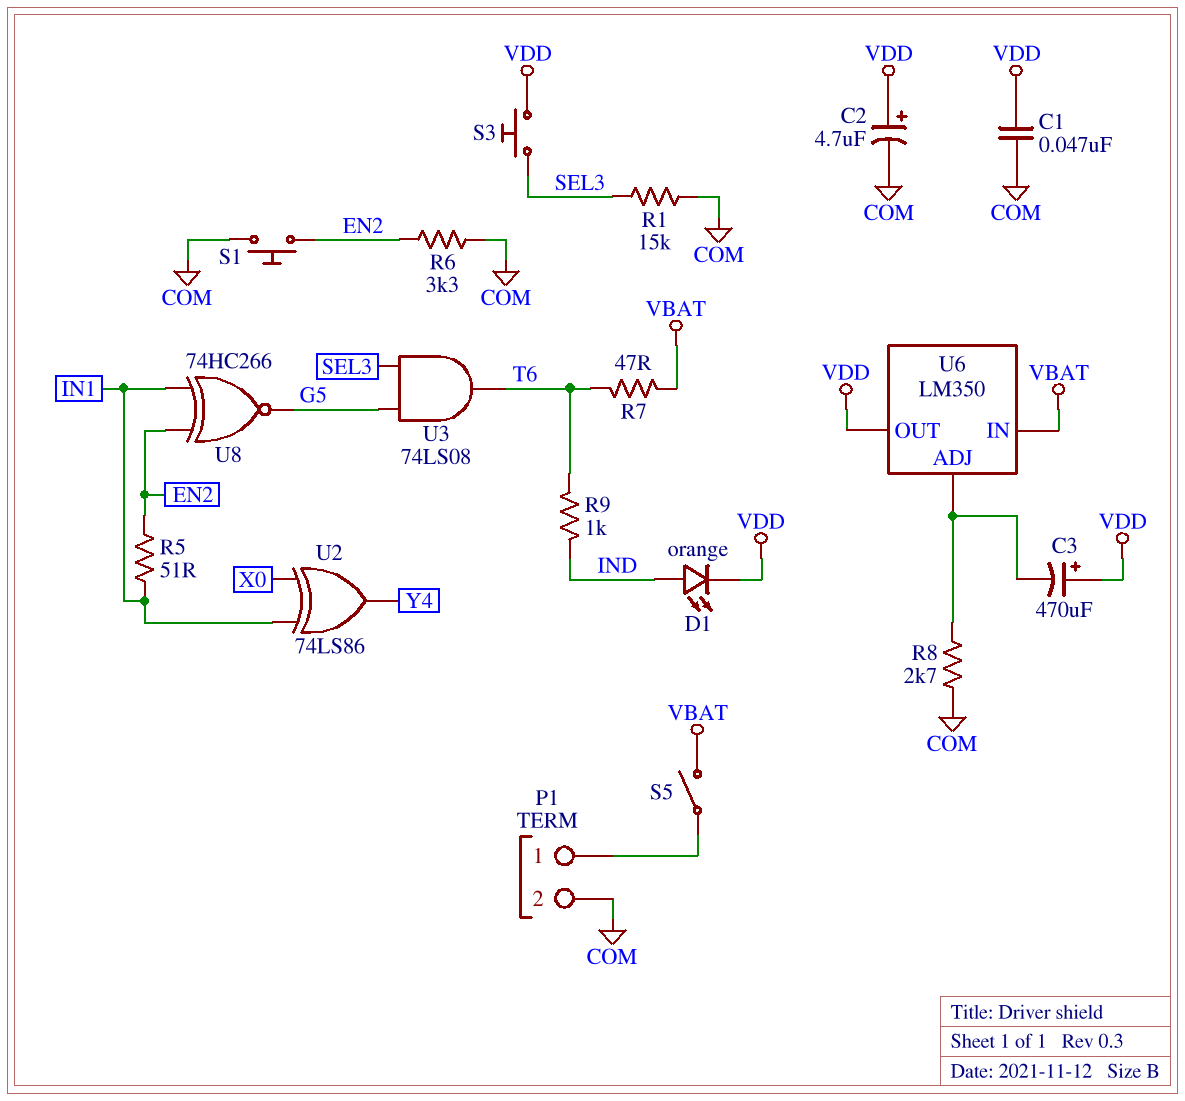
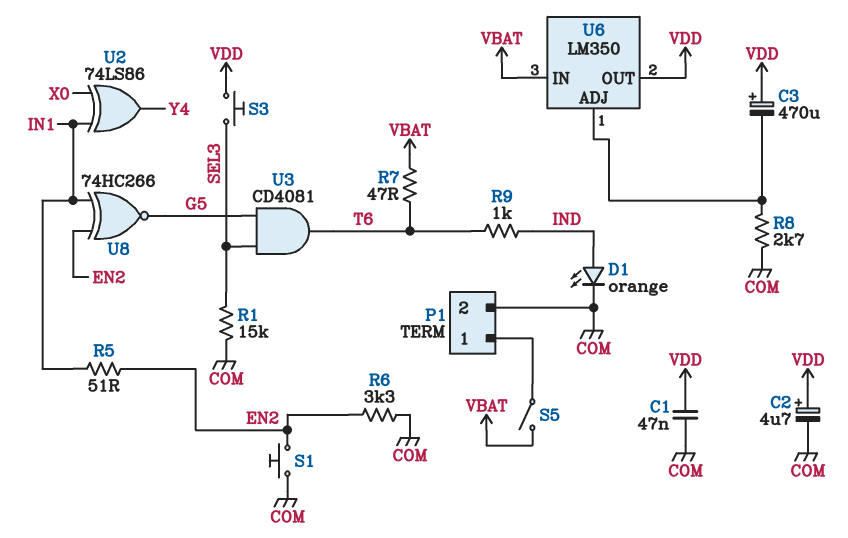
D1: LED orange (A IND, K VDD) -> LED orange (A IND, K COM)
U3: AND 74LS08 (in G5, in SEL3, out T6) -> AND CD4081 (in G5, in SEL3, out T6)

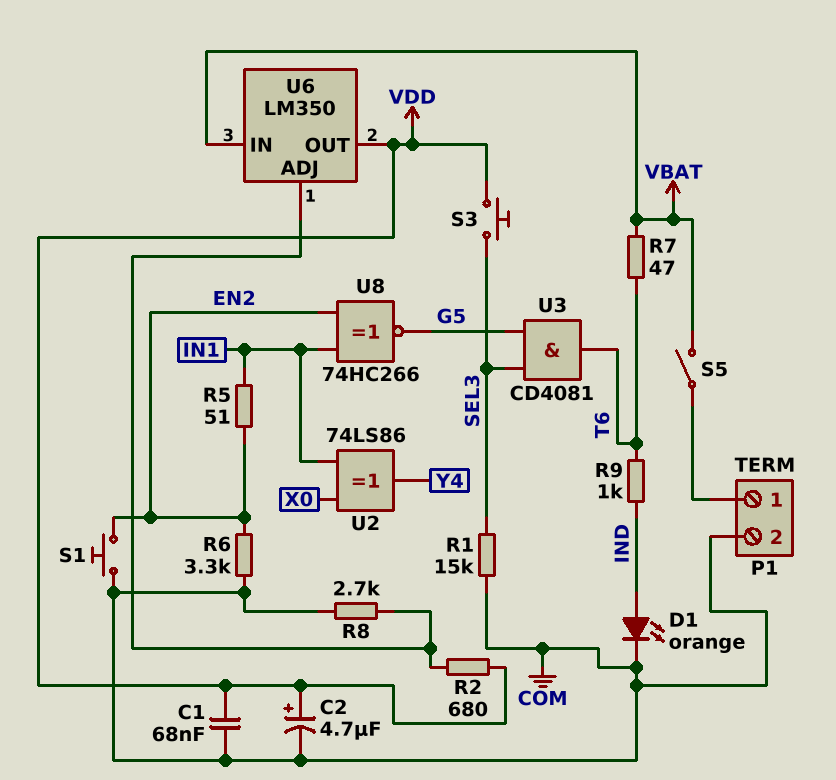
C1: 47nF (COM, VDD) -> 68nF (COM, VDD)
C3: 470uF (plus VDD, minus U6/ADJ) -> none
R2: none -> 680 (U6/ADJ, VDD)

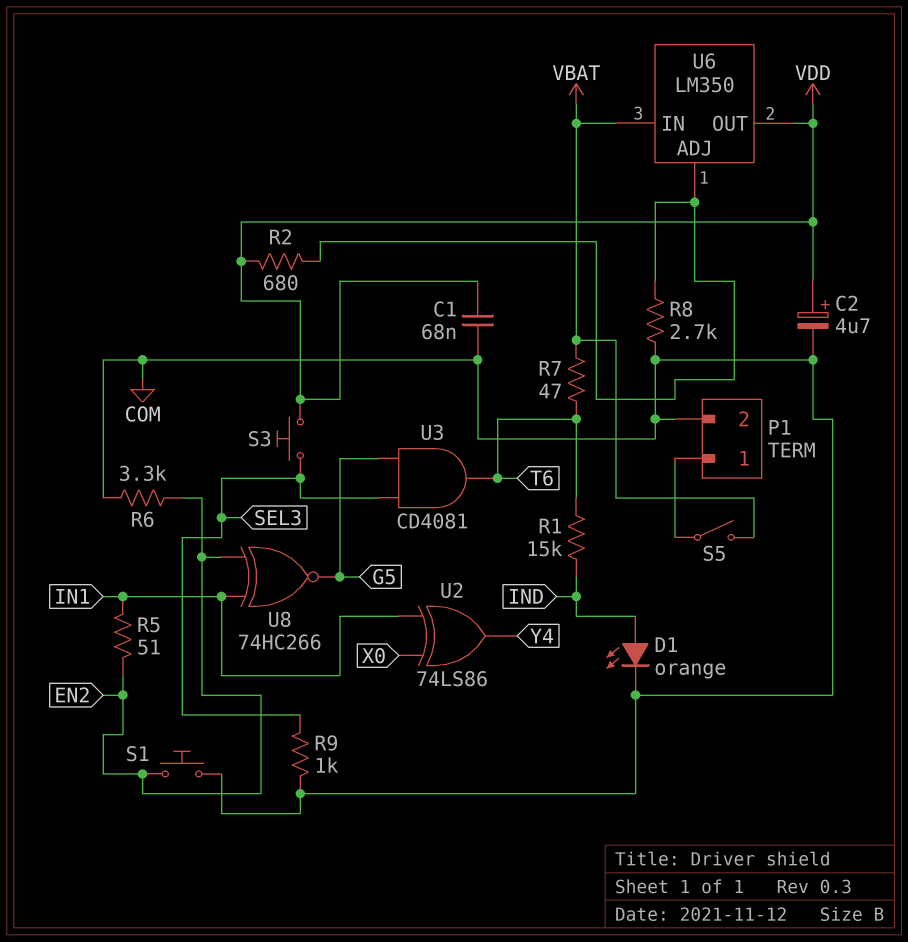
R1: 15k (COM, SEL3) -> 15k (IND, T6)
R9: 1k (IND, T6) -> 1k (COM, SEL3)

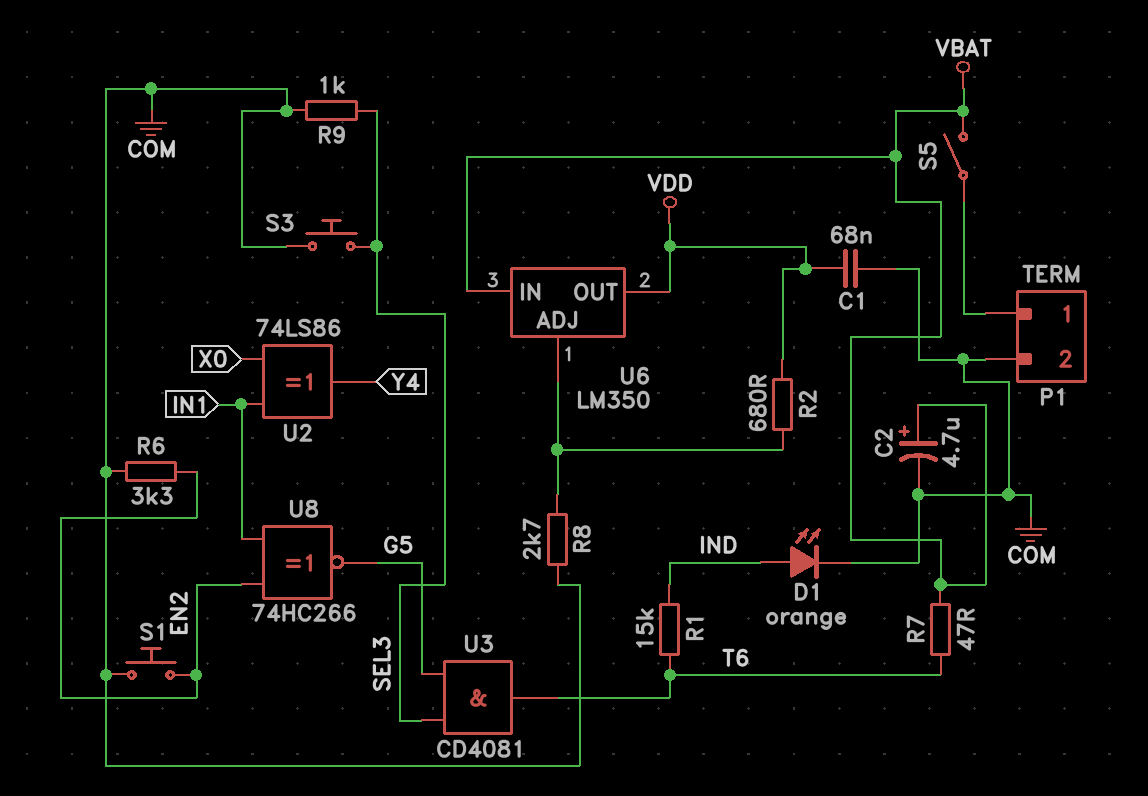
C2: 4.7uF (plus VDD, minus COM) -> 4.7uF (plus VBAT, minus COM)
R5: 51 (EN2, IN1) -> none
S3: button (SEL3, VDD) -> button (COM, SEL3)

